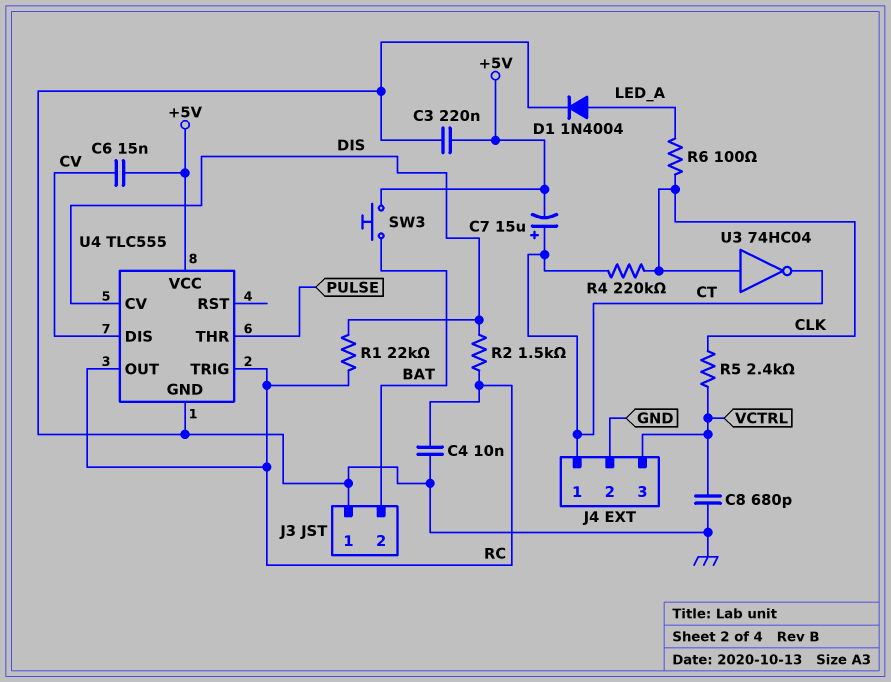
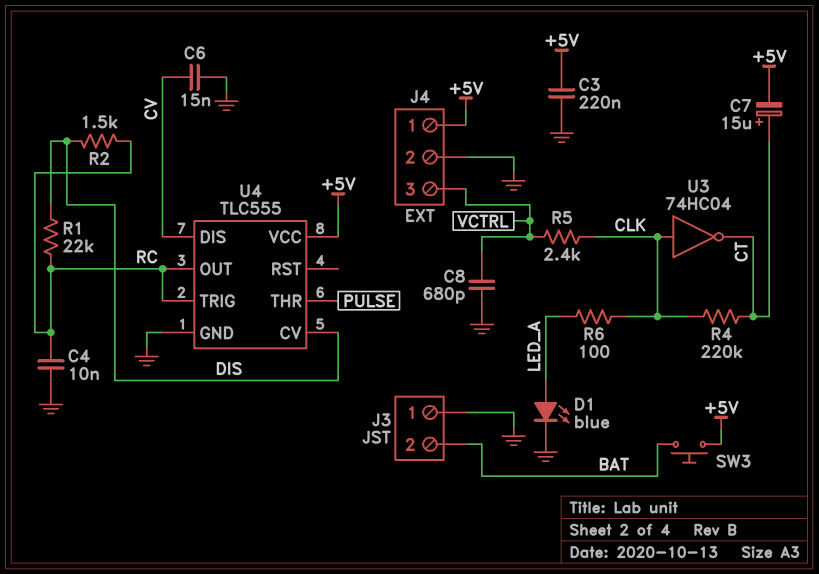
C6: 15nF (+5V, CV) -> 15nF (CV, GND)
D1: diode 1N4004 (A LED_A, K GND) -> LED blue (A LED_A, K GND)
J4 pin 1: CT -> +5V

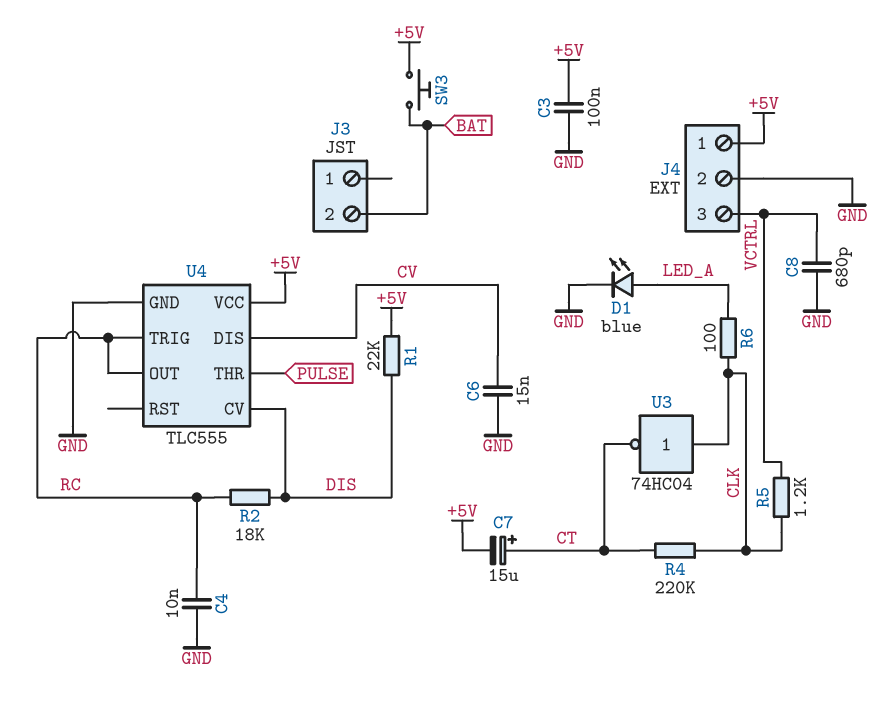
C3: 220nF (+5V, GND) -> 100nF (+5V, GND)
J3 pin 1: GND -> none
R1: 22k (DIS, RC) -> 22k (+5V, DIS)
R2: 1.5k (DIS, RC) -> 18k (DIS, RC)
R5: 2.4k (CLK, VCTRL) -> 1.2k (CLK, VCTRL)

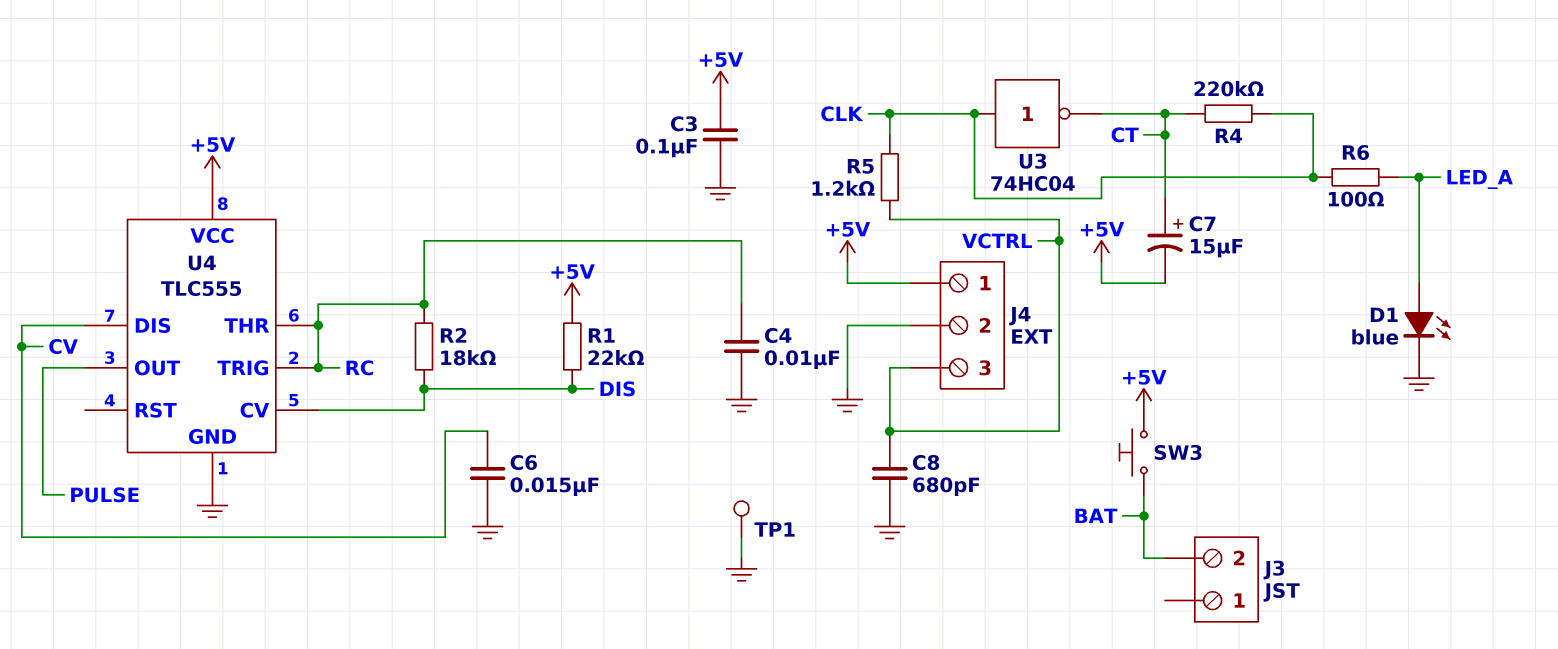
TP1: none -> test point (GND)
U4 pin OUT: RC -> PULSE
U4 pin THR: PULSE -> RC

